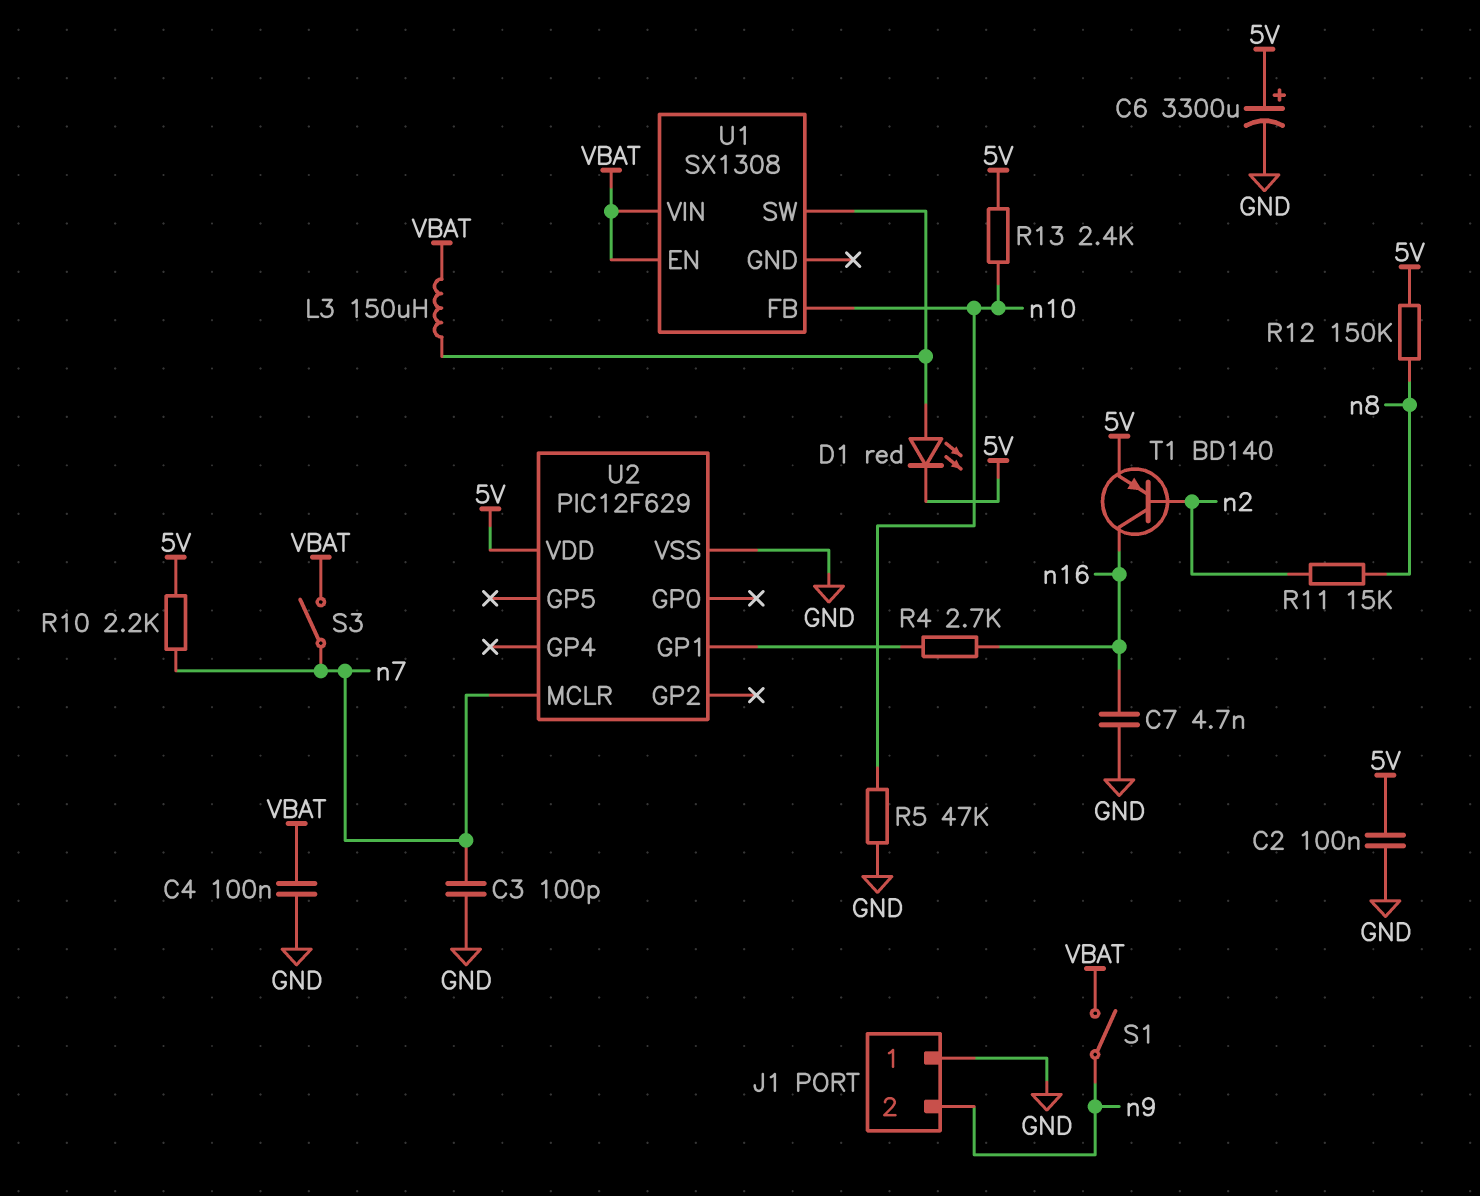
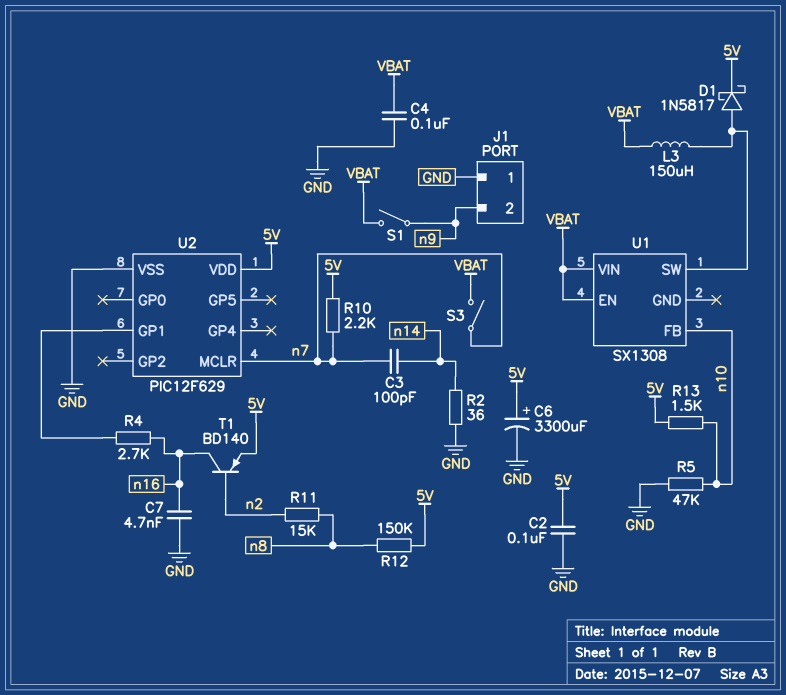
C3: 100pF (GND, n7) -> 100pF (n7, n14)
D1: LED red (A U1/SW, K 5V) -> schottky 1N5817 (A U1/SW, K 5V)
R2: none -> 36 (GND, n14)
R13: 2.4k (5V, n10) -> 1.5k (5V, n10)

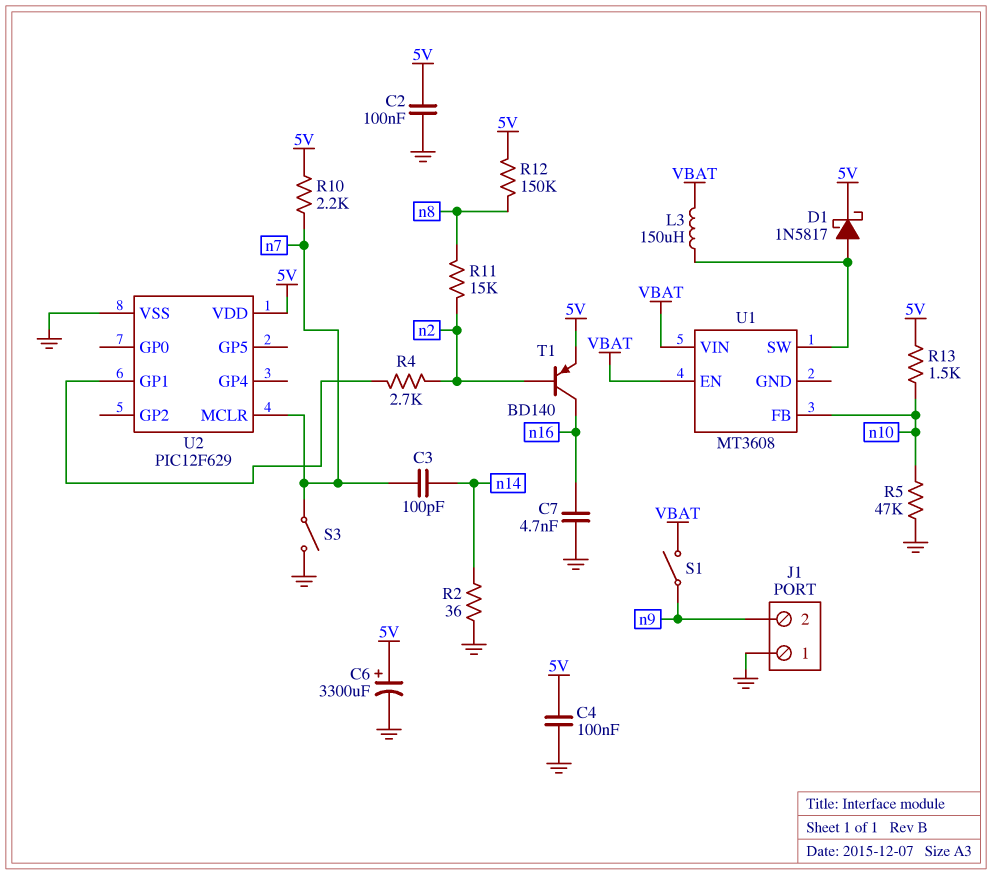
C4: 100nF (GND, VBAT) -> 100nF (5V, GND)
R4: 2.7k (U2/GP1, n16) -> 2.7k (U2/GP1, n2)
S3: switch (VBAT, n7) -> switch (GND, n7)
U1: SX1308 -> MT3608

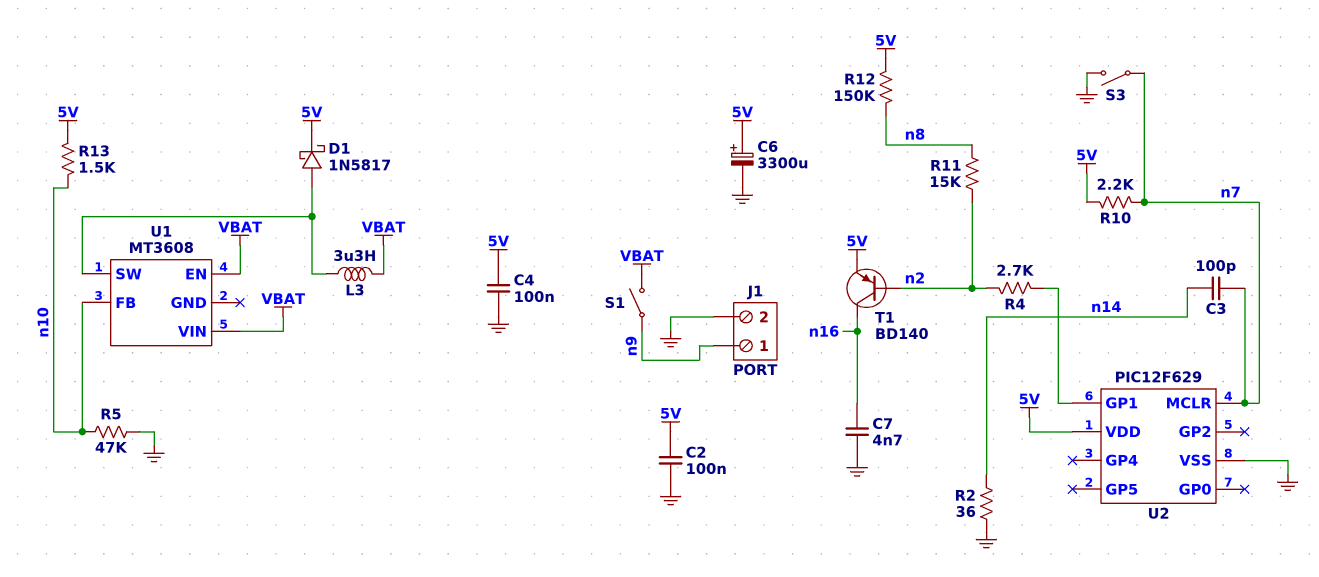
J1 pin 1: GND -> n9
J1 pin 2: n9 -> GND
L3: 150uH (U1/SW, VBAT) -> 3.3uH (U1/SW, VBAT)

